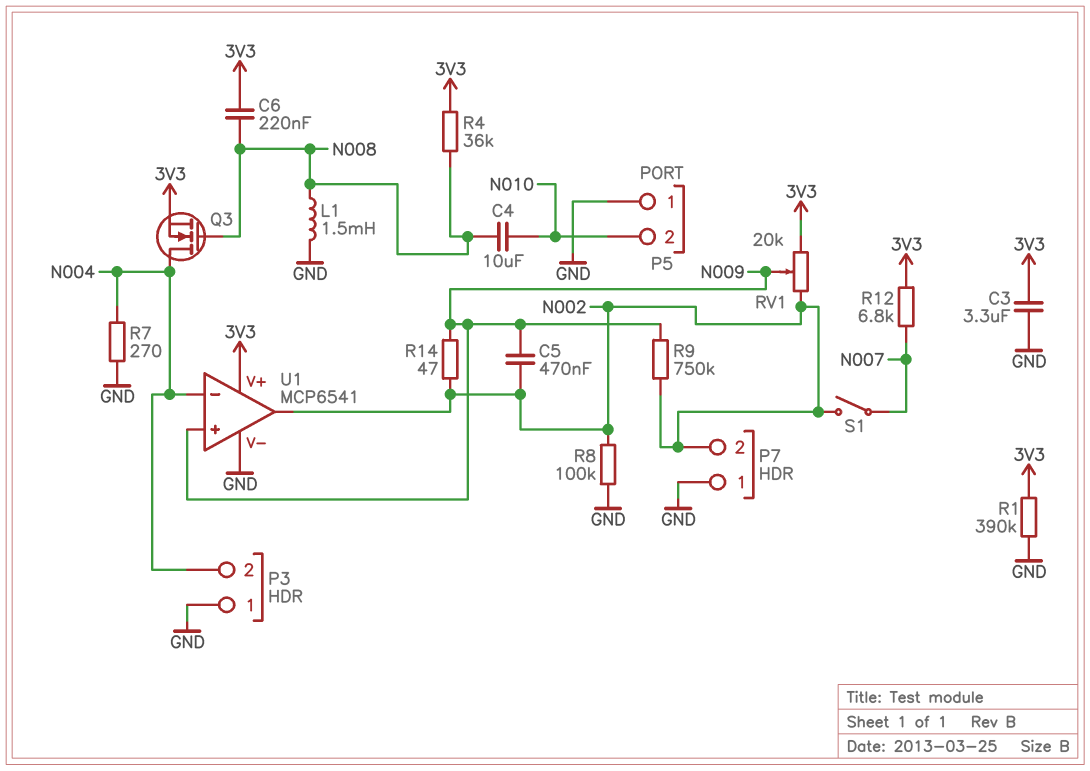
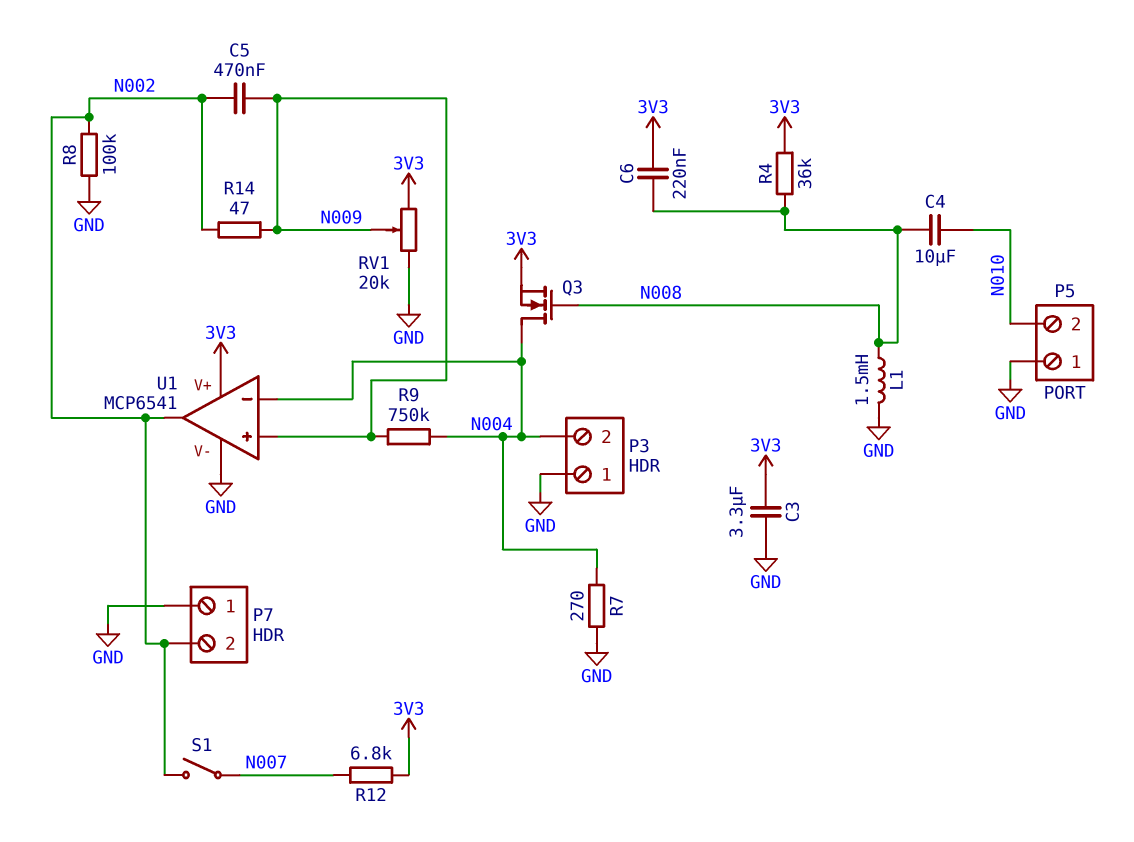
R1: 390k (3V3, GND) -> none
R9: 750k (N002, N009) -> 750k (N004, N009)
RV1: 20k (3V3, N002, wiper N009) -> 20k (3V3, GND, wiper N009)

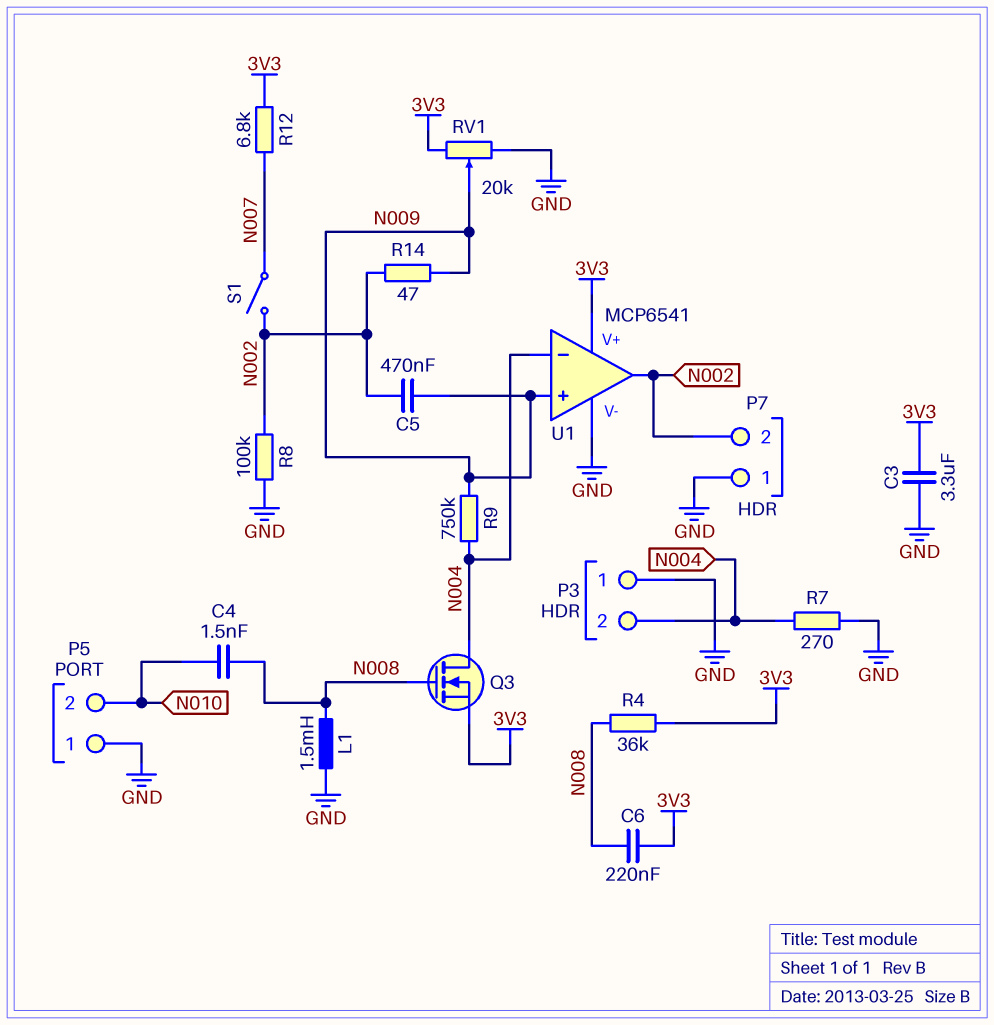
C4: 10uF (N008, N010) -> 1.5nF (N008, N010)

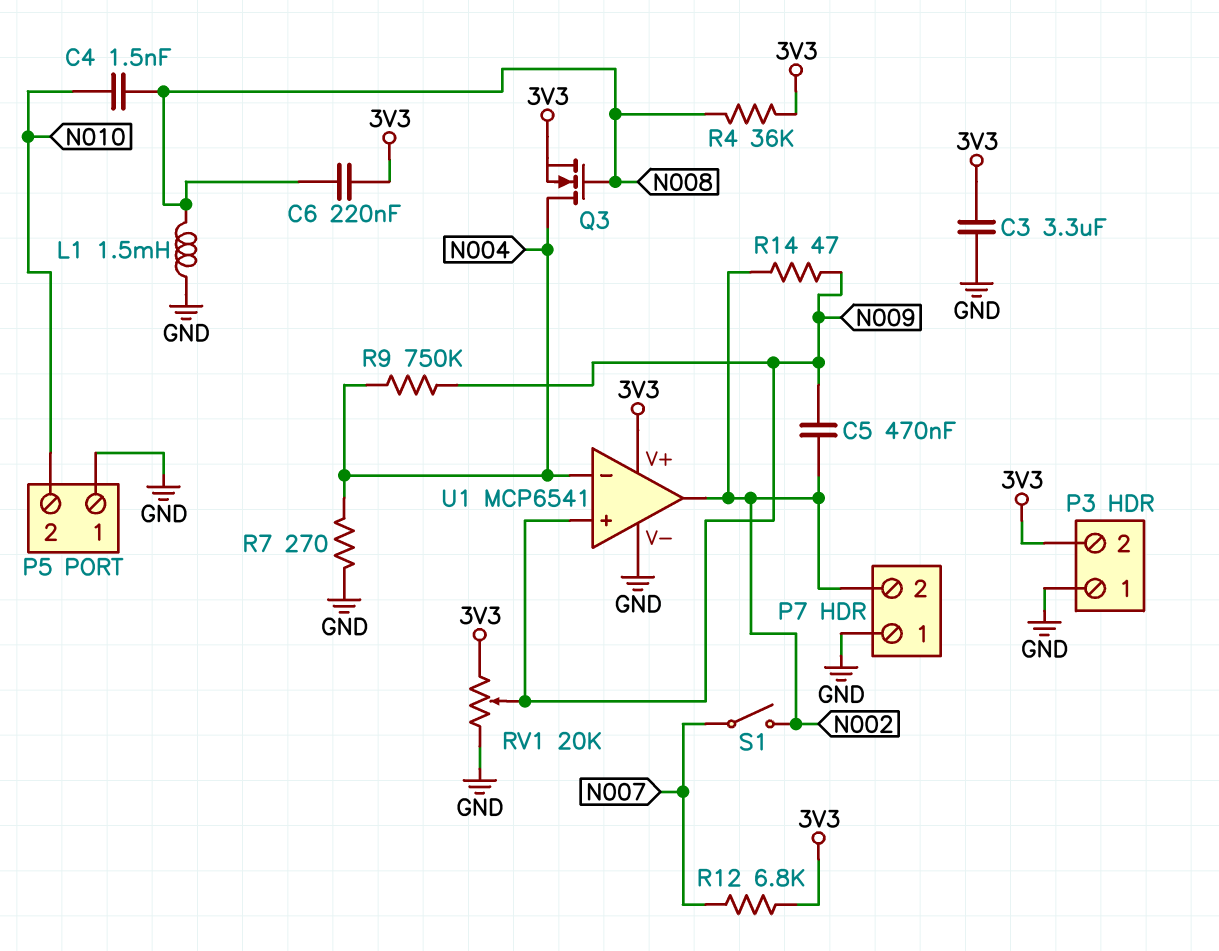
P3 pin 2: N004 -> 3V3
R8: 100k (GND, N002) -> none

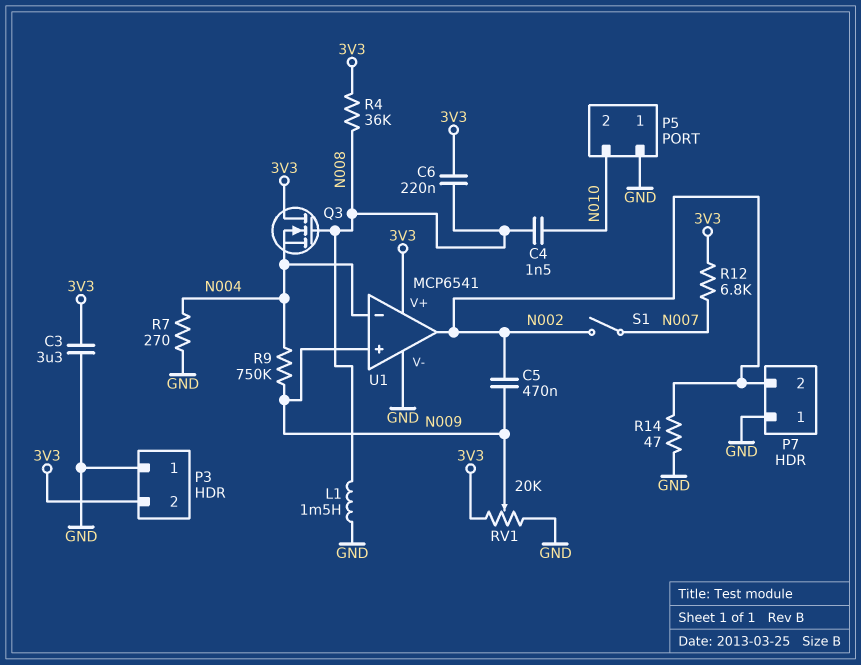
Q3: NMOS (G N008, D N004, S 3V3) -> NMOS (G N008, D 3V3, S N004)
R14: 47 (N002, N009) -> 47 (GND, N002)

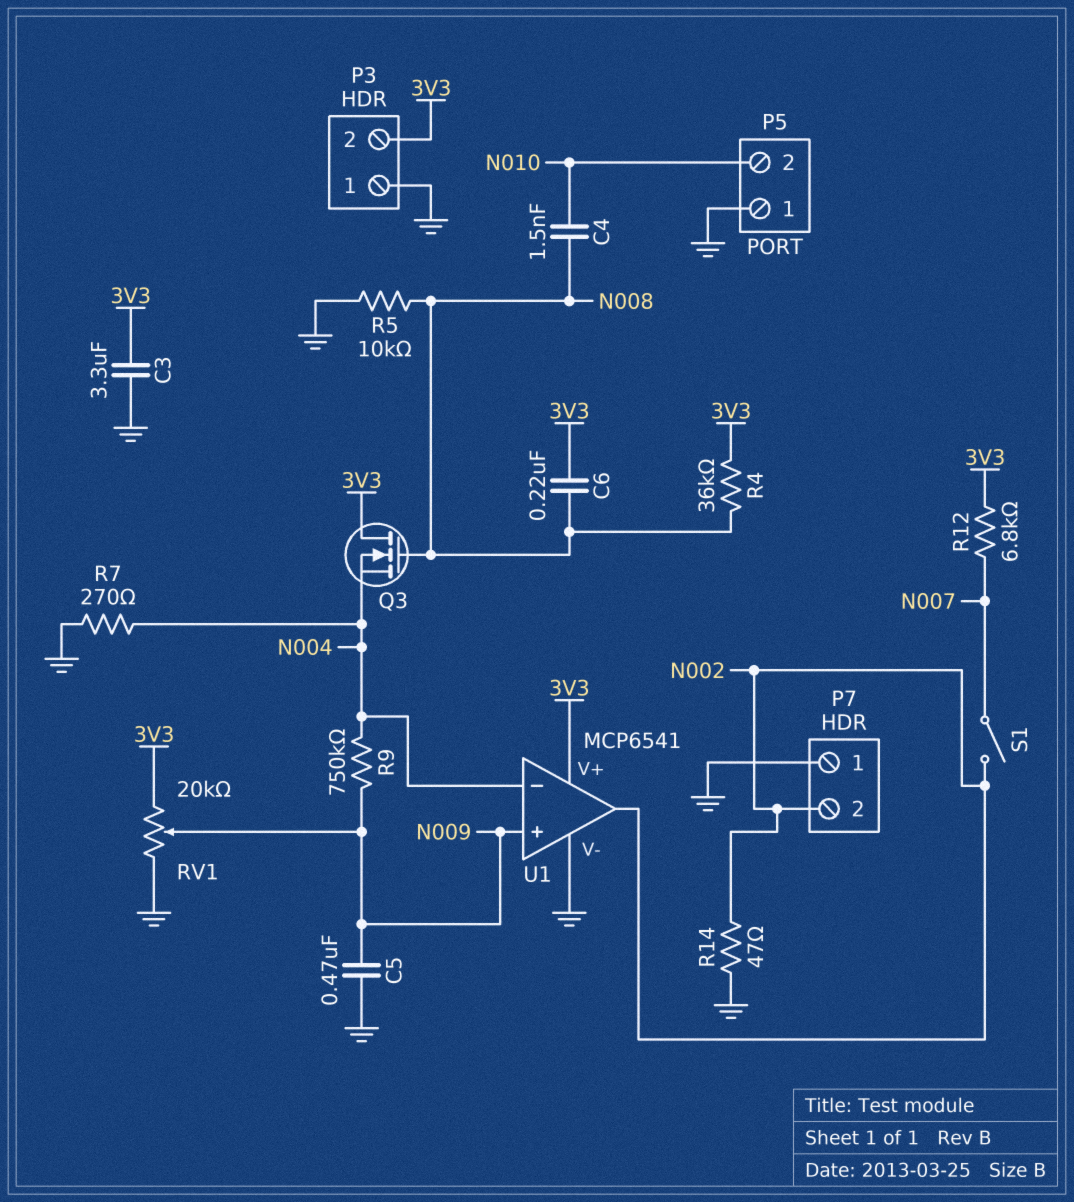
C5: 470nF (N002, N009) -> 470nF (GND, N009)
L1: 1.5mH (GND, N008) -> none
R5: none -> 10k (GND, N008)

